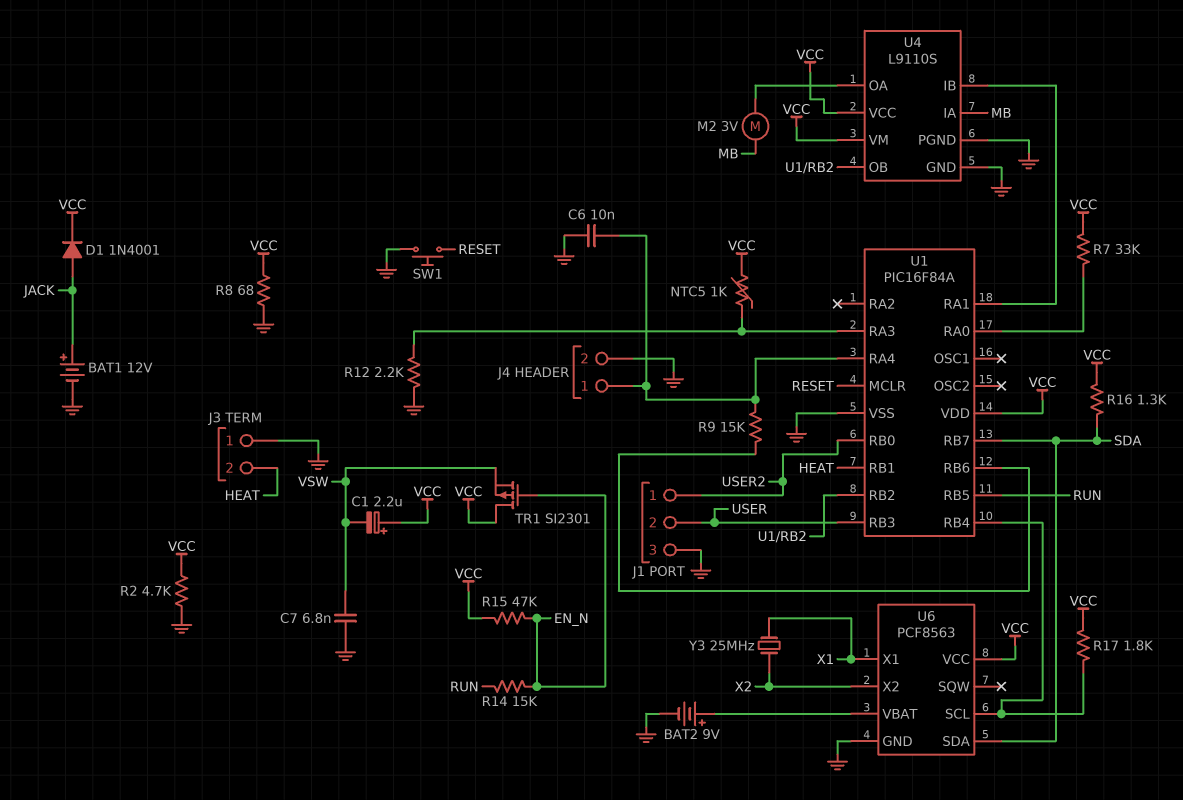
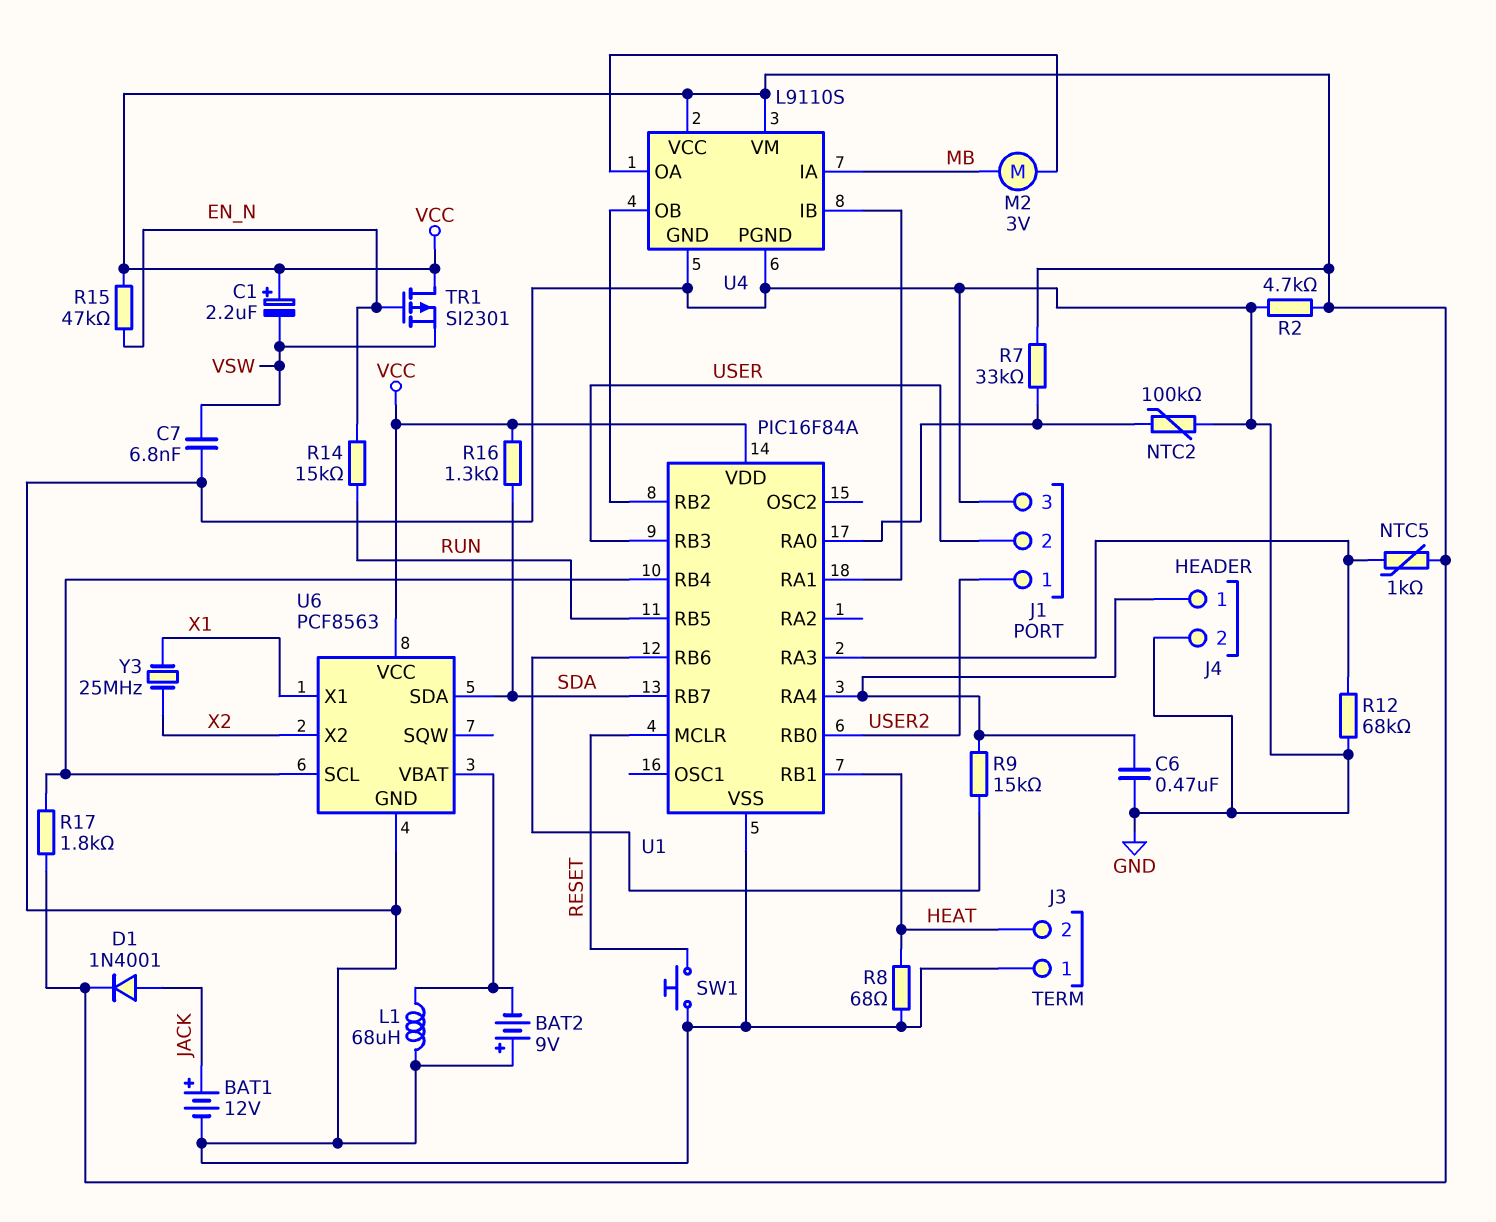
BAT2: 9V (plus U6/VBAT, minus GND) -> 9V (plus GND, minus U6/VBAT)
C6: 10nF (GND, J4/1) -> 470nF (GND, J4/1)
L1: none -> 68uH (GND, U6/VBAT)
NTC2: none -> 100k (GND, U1/RA0)
R8: 68 (GND, VCC) -> 68 (GND, HEAT)
R12: 2.2k (GND, U1/RA3) -> 68k (GND, U1/RA3)

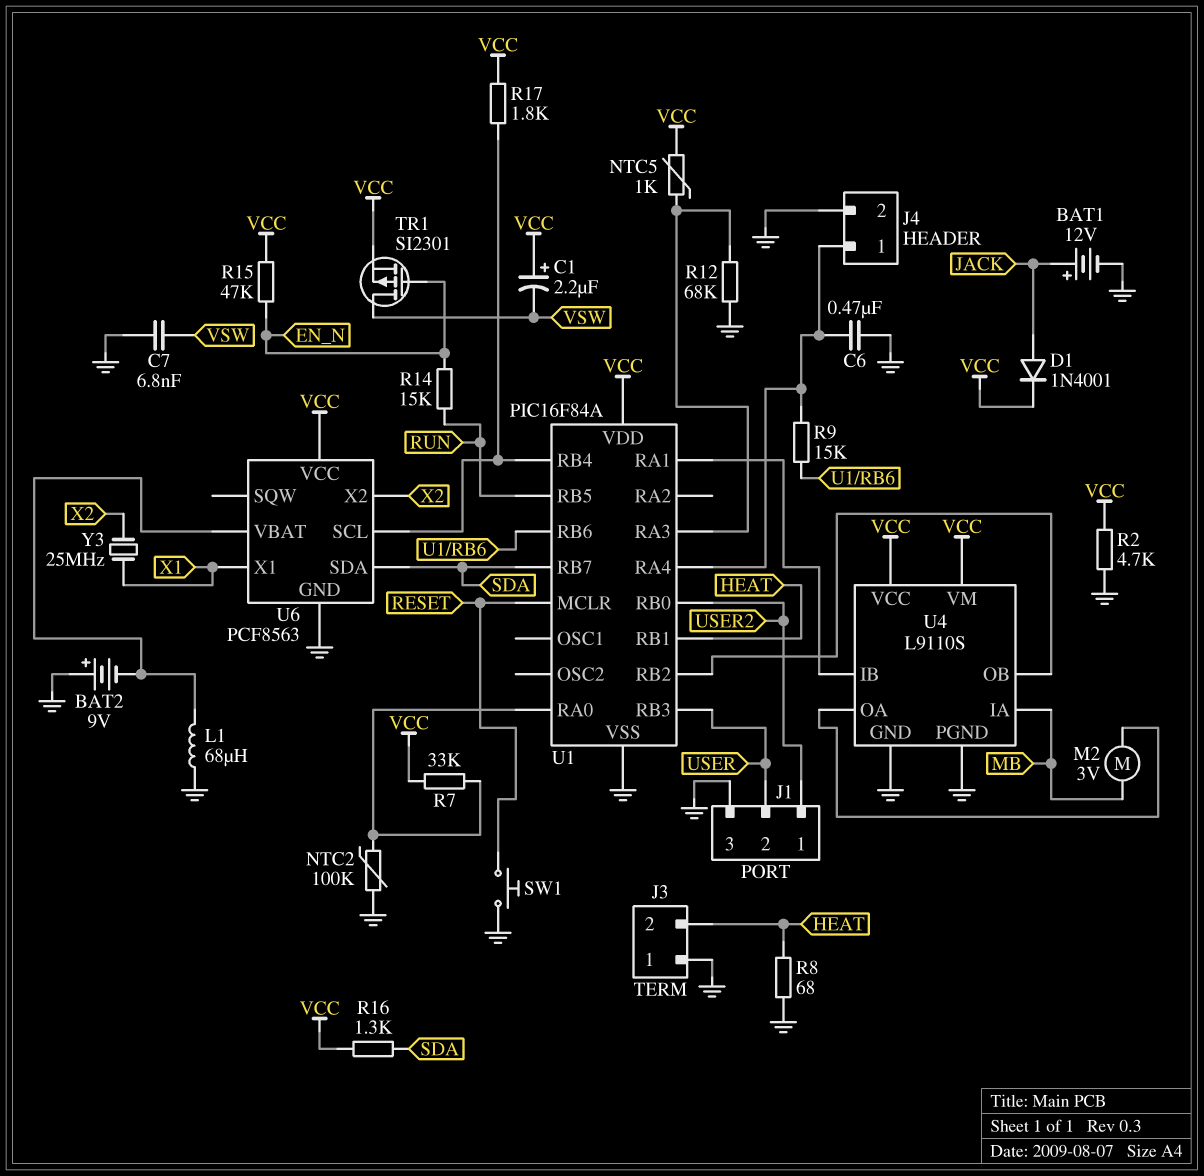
TR1: PMOS SI2301 (G EN_N, D VCC, S VSW) -> PMOS SI2301 (G EN_N, D VSW, S VCC)

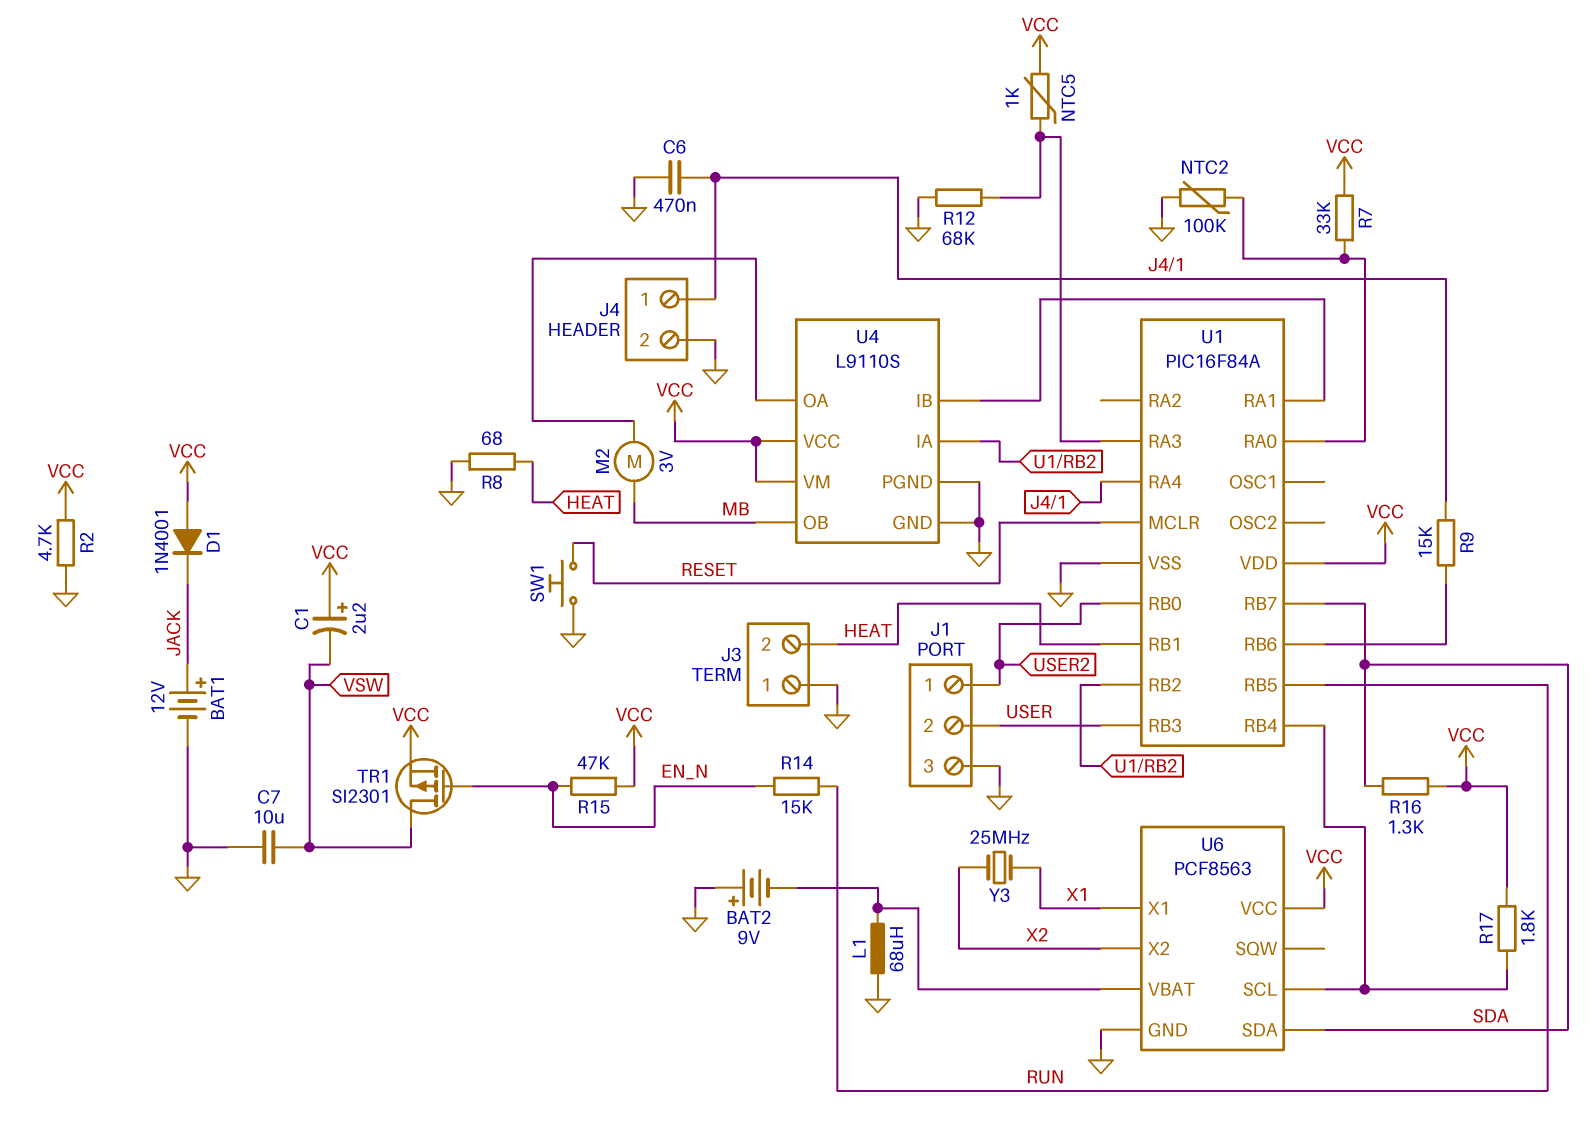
C7: 6.8nF (GND, VSW) -> 10uF (GND, VSW)
D1: diode 1N4001 (A JACK, K VCC) -> diode 1N4001 (A VCC, K JACK)
U4 pin IA: MB -> U1/RB2
U4 pin OB: U1/RB2 -> MB

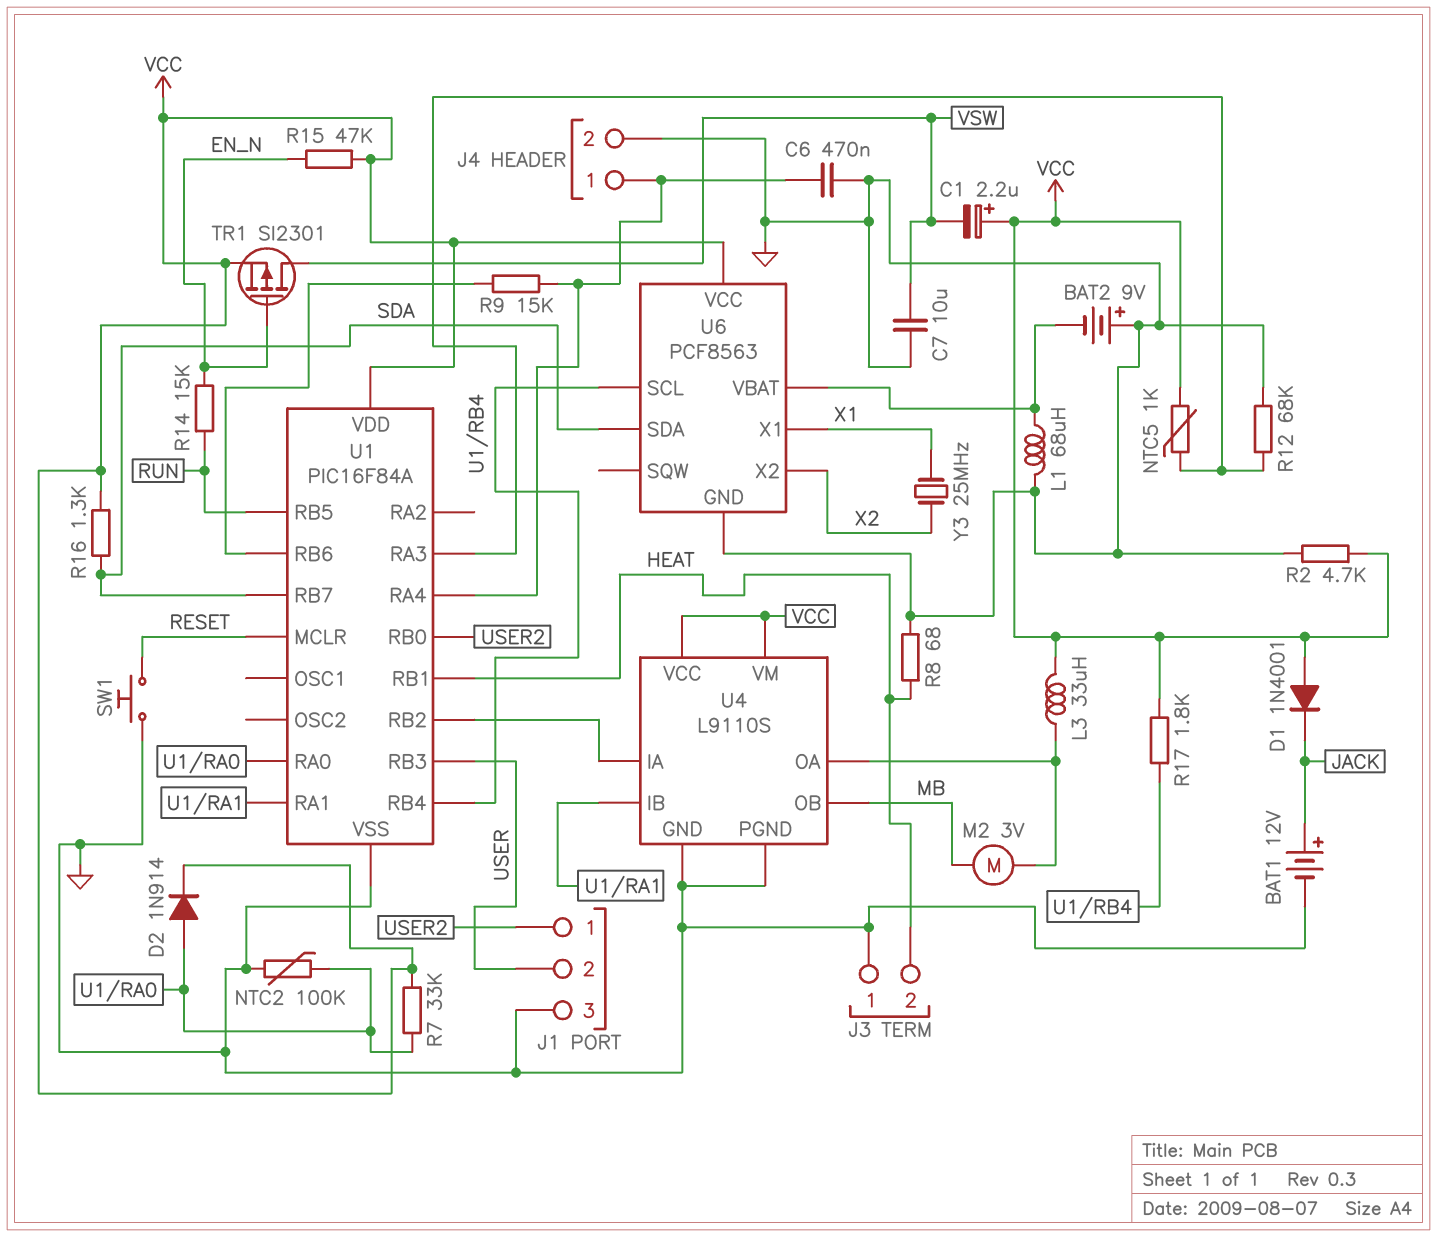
D2: none -> diode 1N914 (A U1/RA0, K VCC)
L3: none -> 33uH (U4/OA, VCC)

